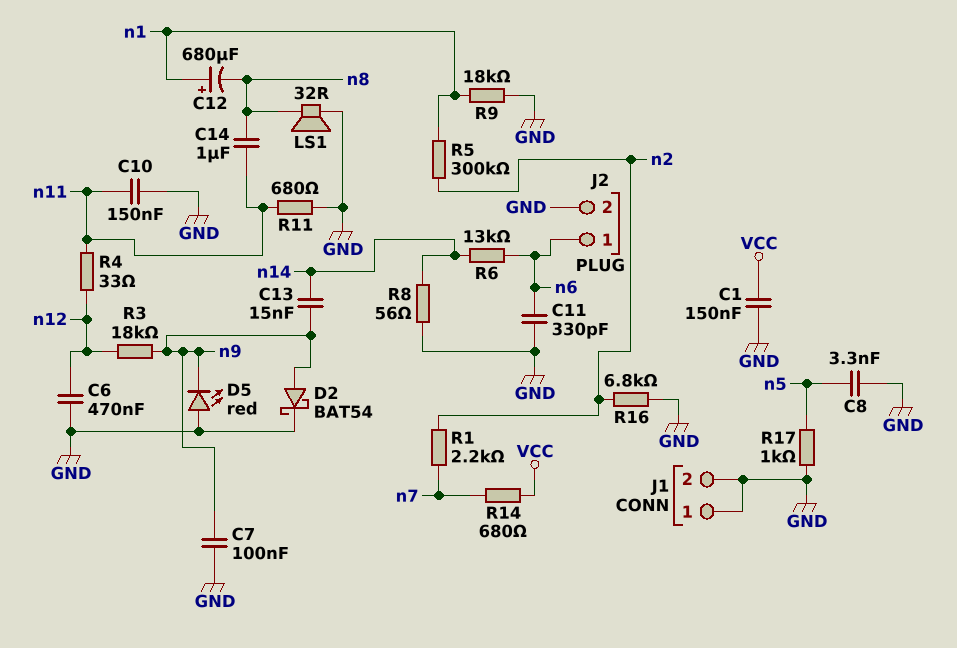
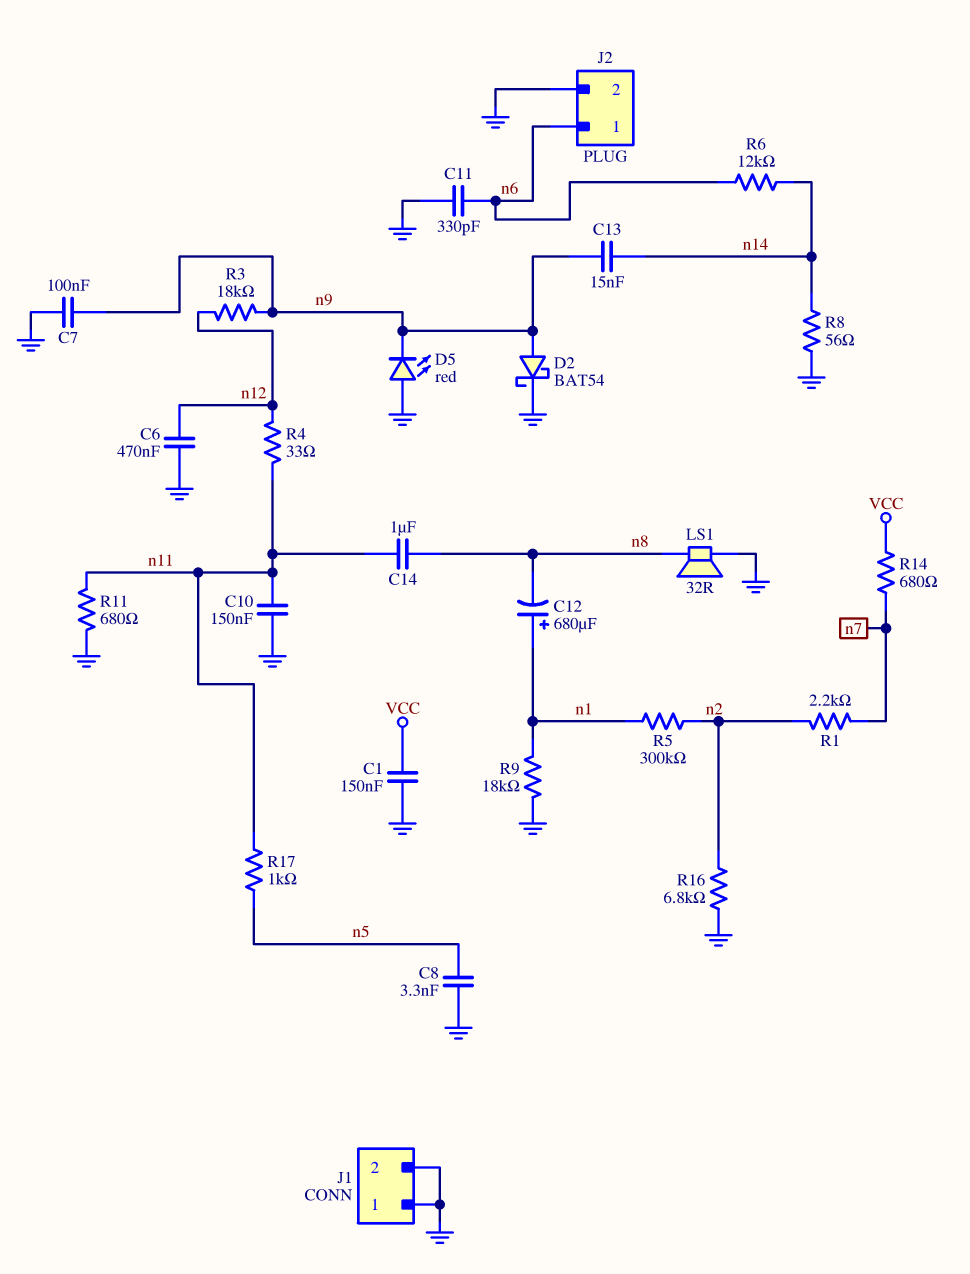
R6: 13k (n6, n14) -> 12k (n6, n14)
R17: 1k (GND, n5) -> 1k (n5, n11)

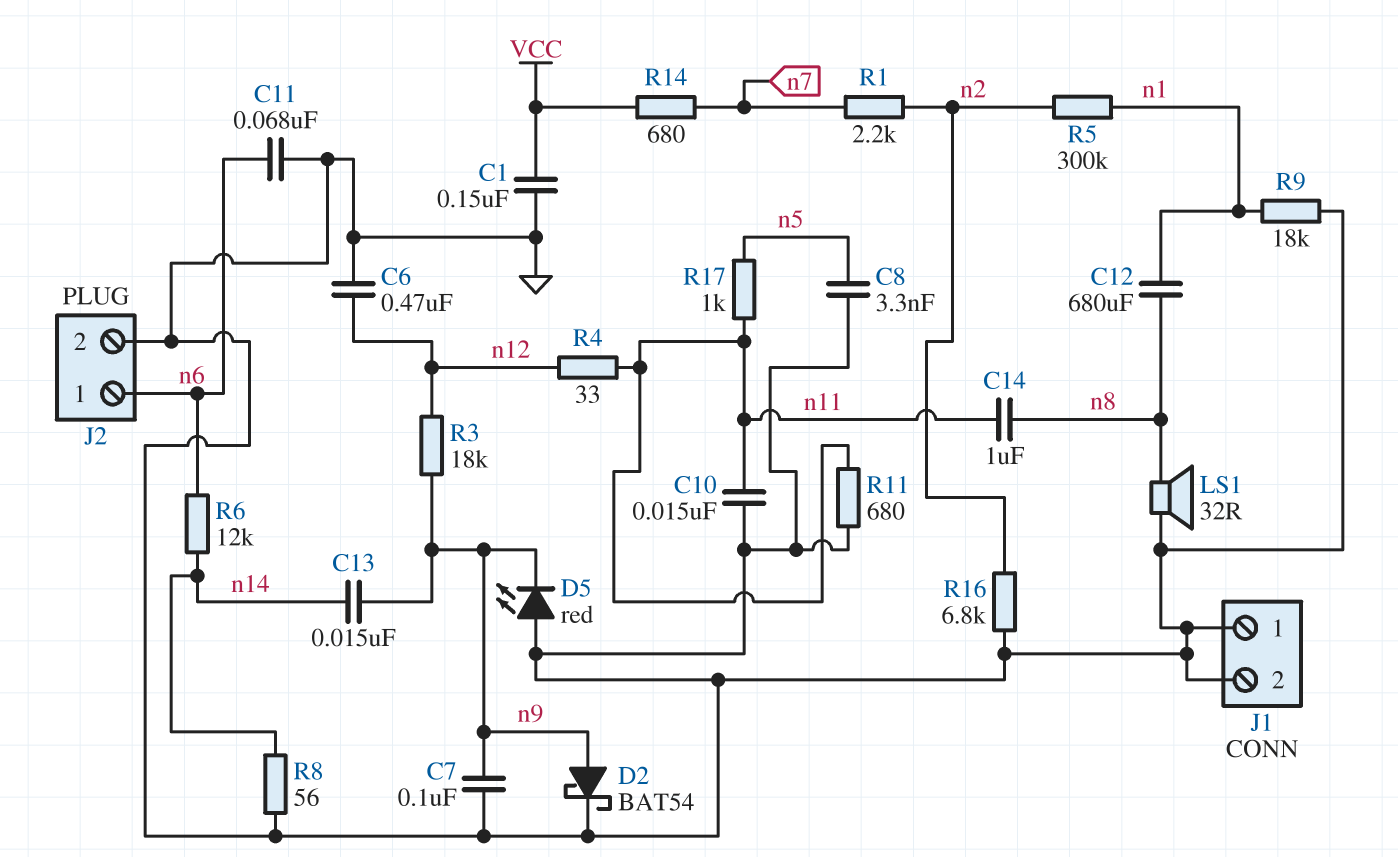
C10: 150nF (GND, n11) -> 15nF (GND, n11)
C11: 330pF (GND, n6) -> 68nF (GND, n6)
C12: 680uF (plus n1, minus n8) -> 680uF (n1, n8)

